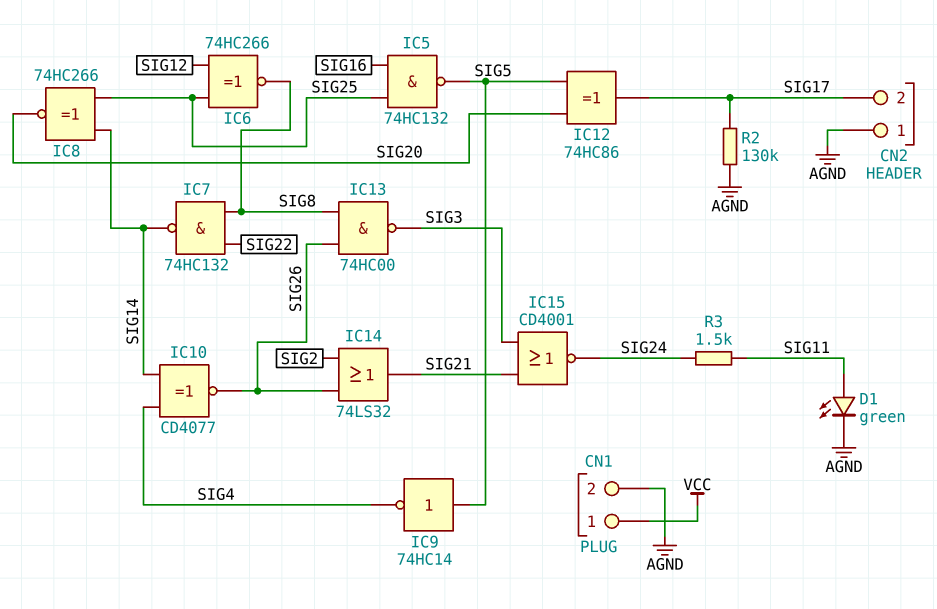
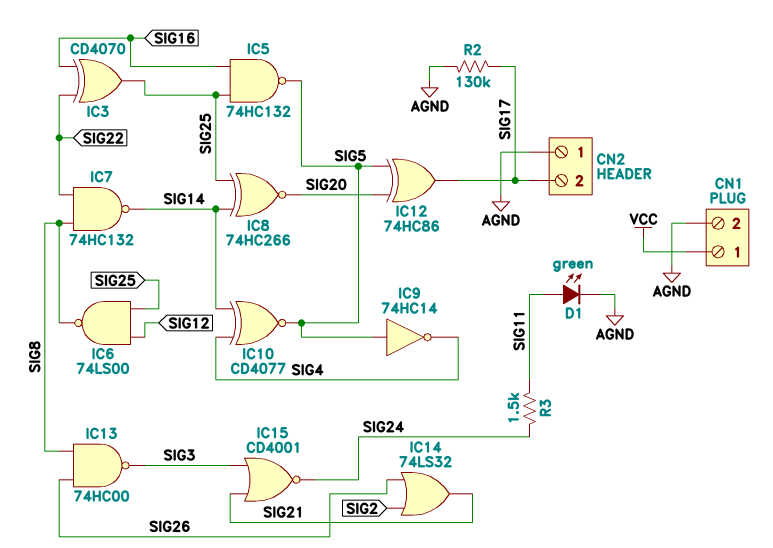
IC3: none -> XOR CD4070 (in SIG16, in SIG22, out SIG25)
IC6: XNOR 74HC266 (in SIG12, in SIG25, out SIG8) -> NAND 74LS00 (in SIG12, in SIG25, out SIG8)
IC10: XNOR CD4077 (in SIG4, in SIG14, out SIG26) -> XNOR CD4077 (in SIG4, in SIG14, out SIG5)

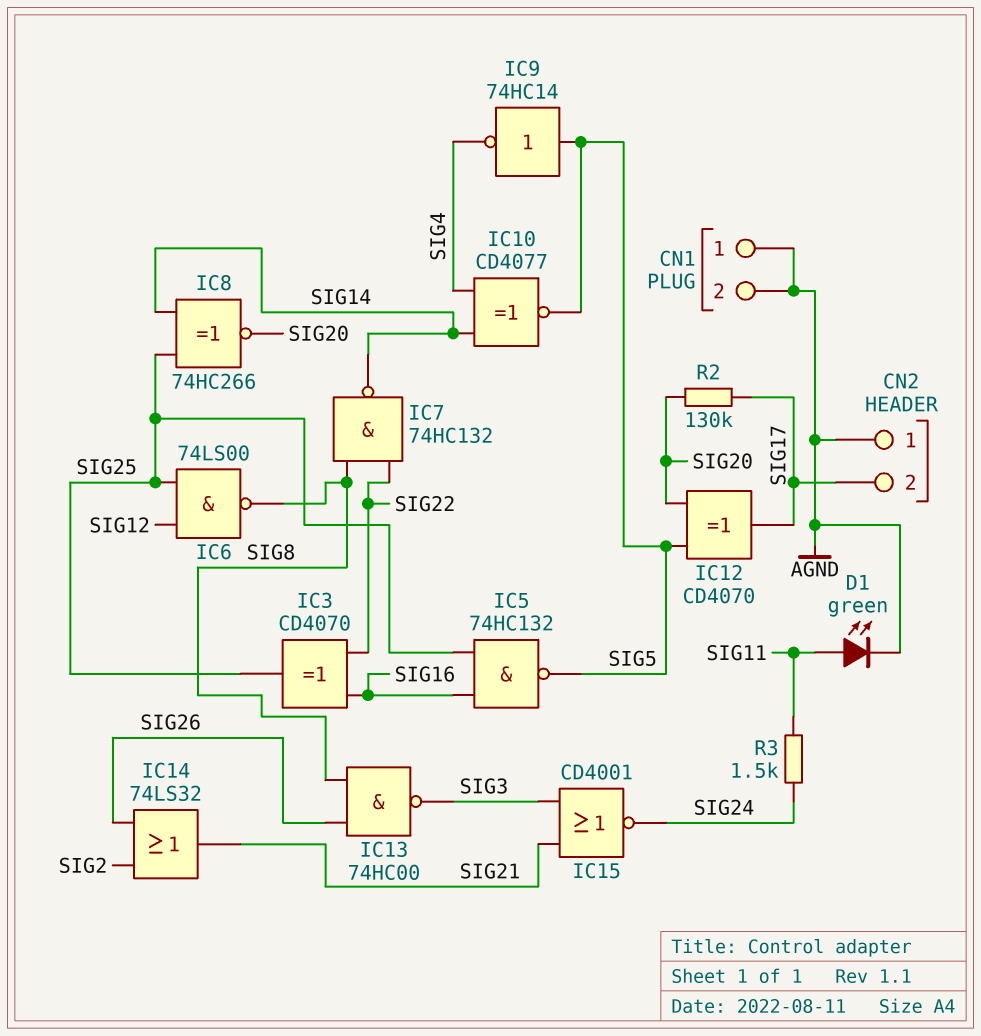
CN1 pin 1: VCC -> AGND
IC12: XOR 74HC86 (in SIG5, in SIG20, out SIG17) -> XOR CD4070 (in SIG5, in SIG20, out SIG17)
R2: 130k (AGND, SIG17) -> 130k (SIG17, SIG20)

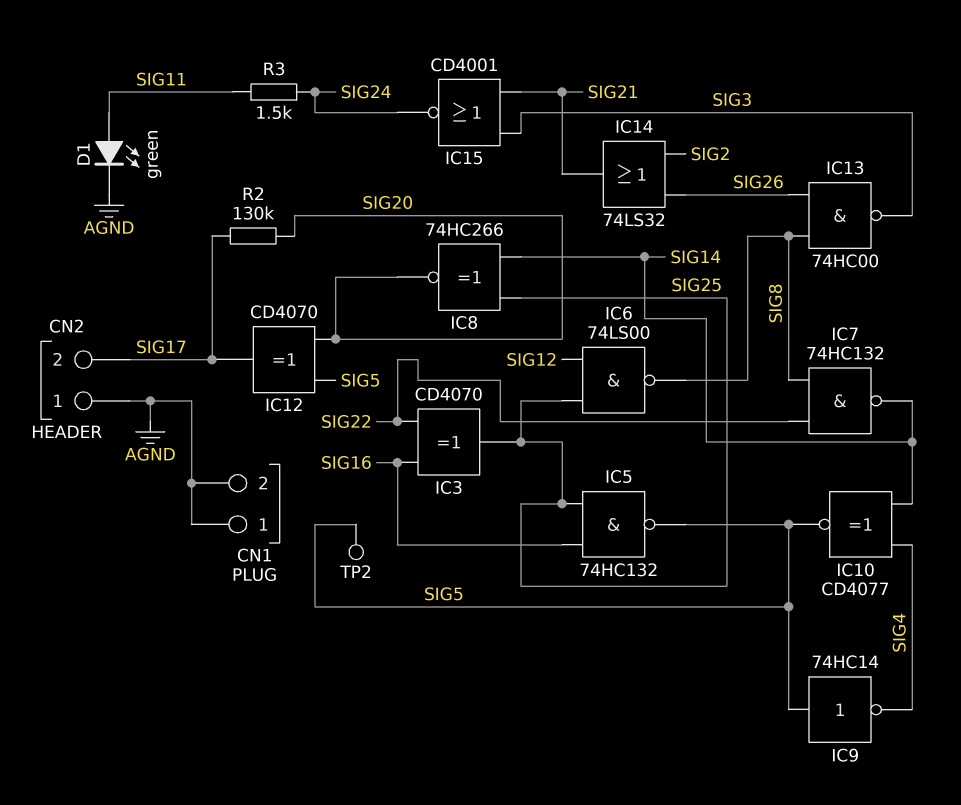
TP2: none -> test point (SIG5)

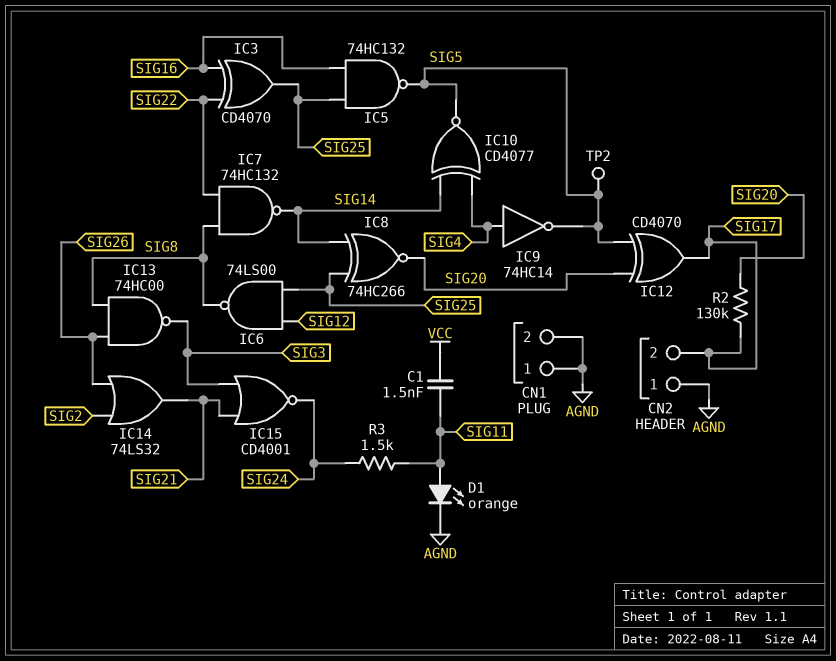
C1: none -> 1.5nF (SIG11, VCC)
D1: LED green (A SIG11, K AGND) -> LED orange (A SIG11, K AGND)
IC9: NOT 74HC14 (in SIG5, out SIG4) -> NOT 74HC14 (in SIG4, out SIG5)

